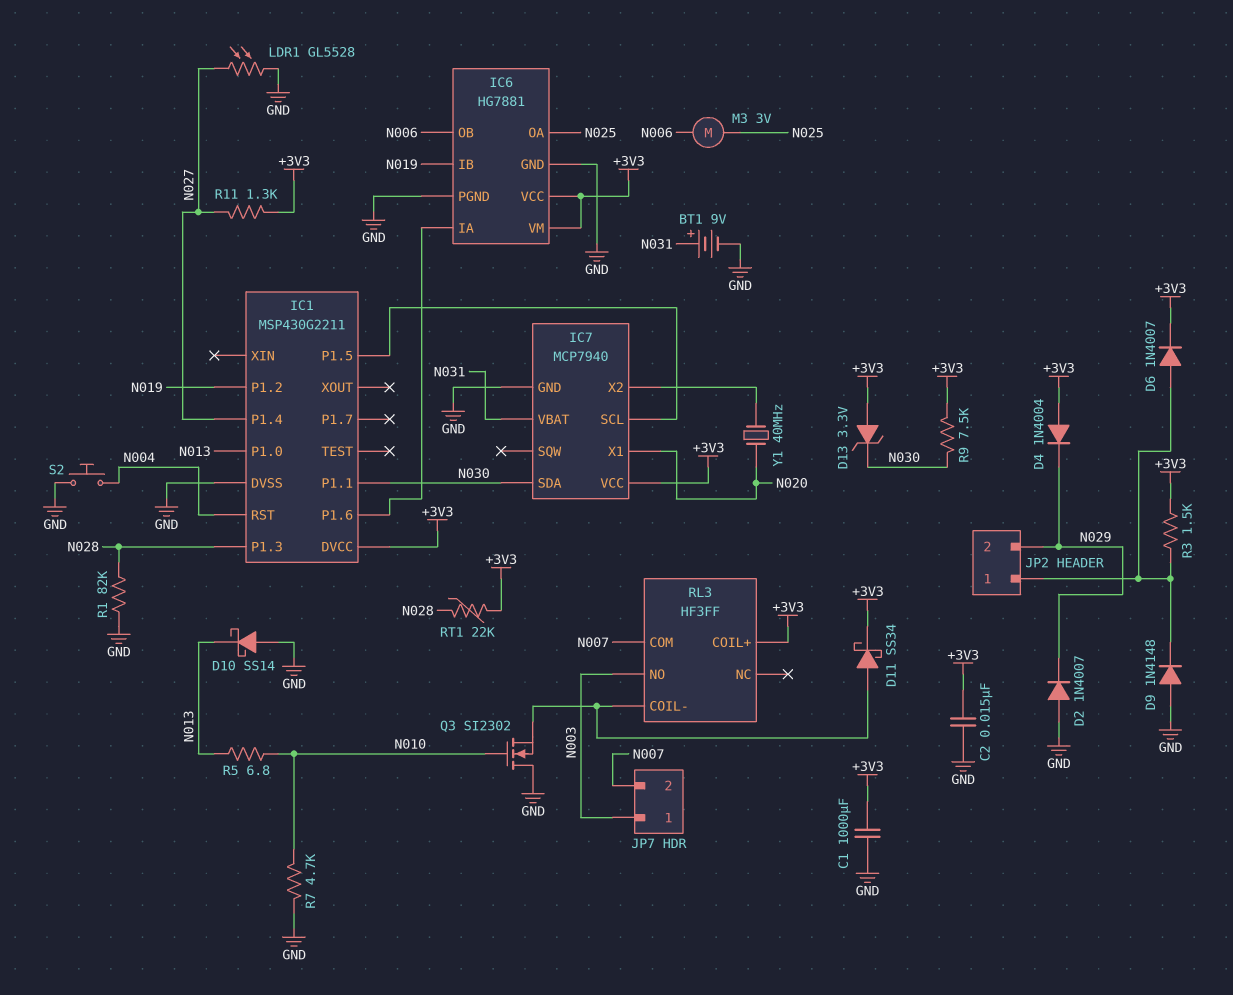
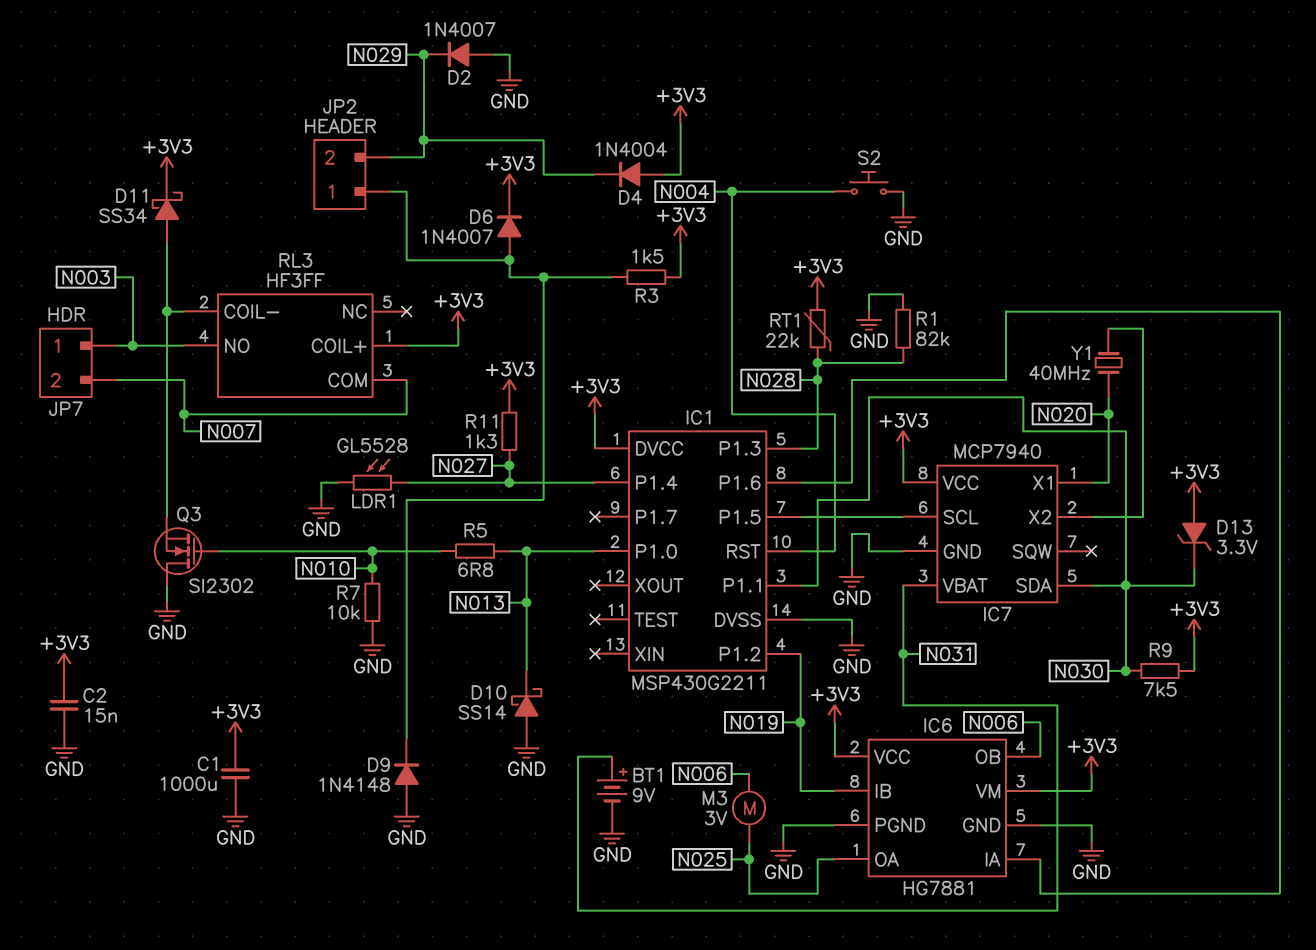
R7: 4.7k (GND, N010) -> 10k (GND, N010)

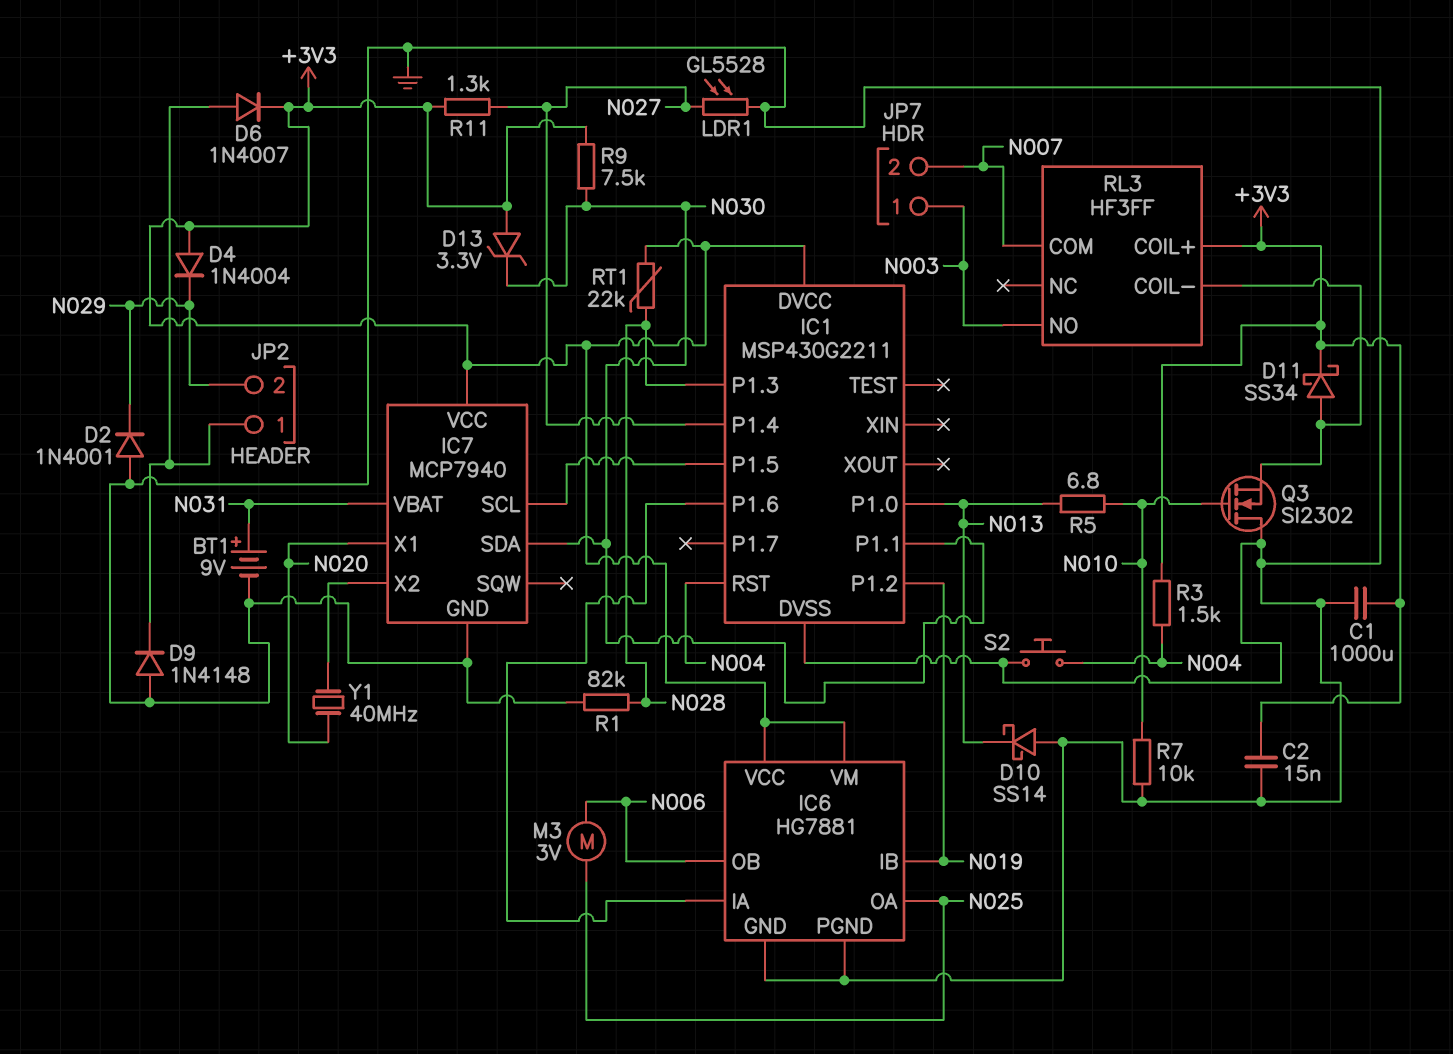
D2: diode 1N4007 (A GND, K N029) -> diode 1N4001 (A GND, K N029)
R3: 1.5k (+3V3, JP2/1) -> 1.5k (+3V3, N004)

